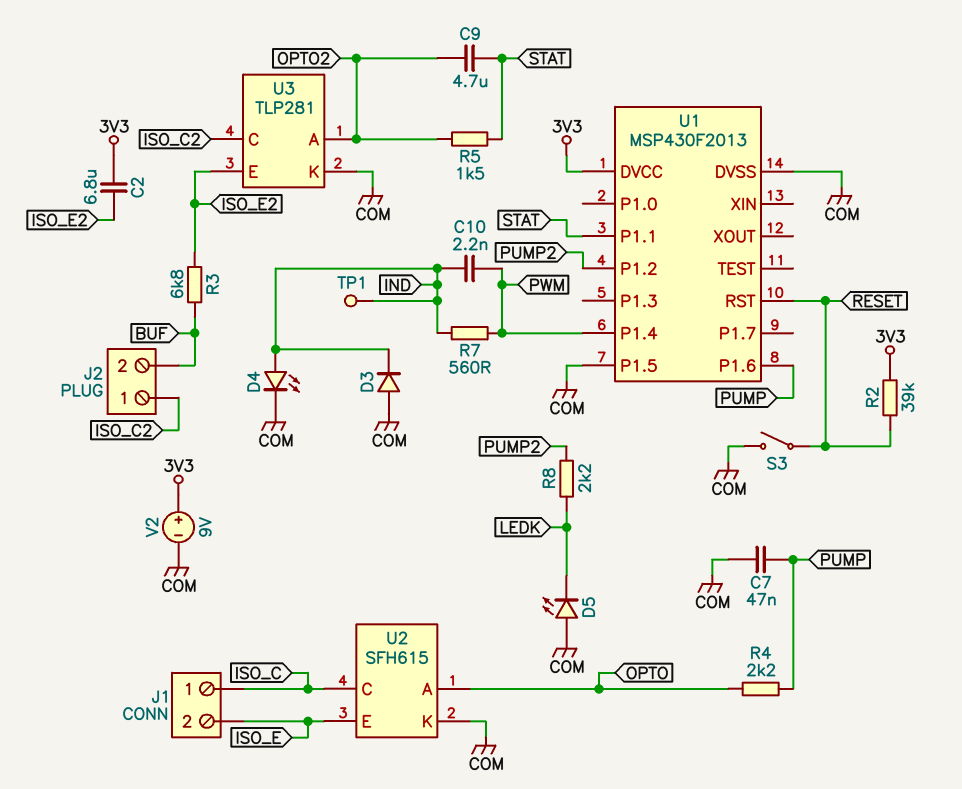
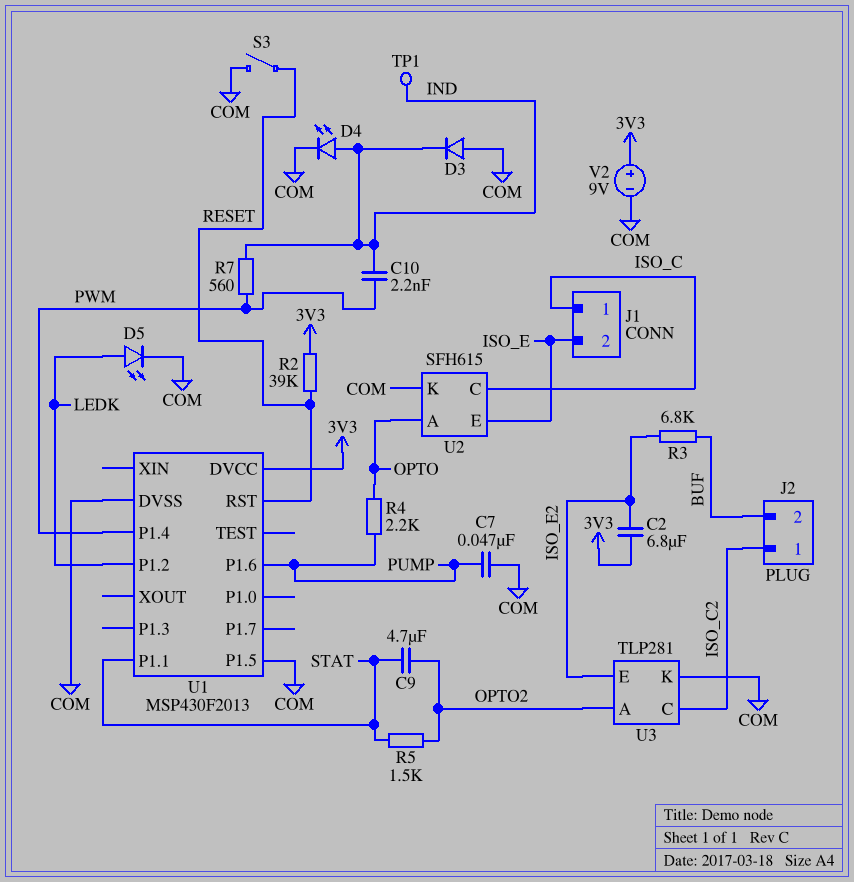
D5: LED (A COM, K LEDK) -> LED (A LEDK, K COM)
R8: 2.2k (LEDK, PUMP2) -> none
U1 pin P1.2: PUMP2 -> LEDK

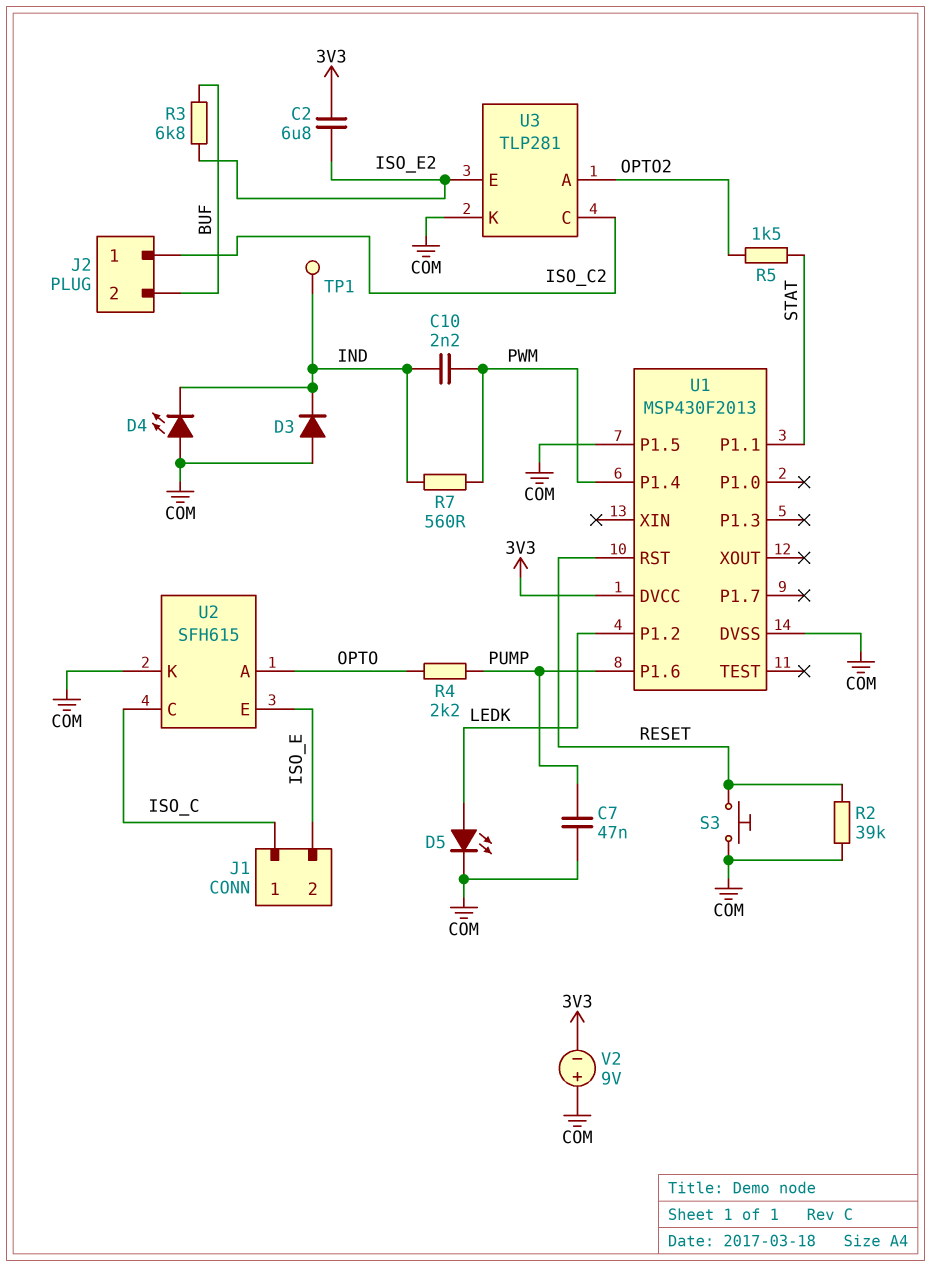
C9: 4.7uF (OPTO2, STAT) -> none
D4: LED (A IND, K COM) -> LED (A COM, K IND)
R2: 39k (3V3, RESET) -> 39k (COM, RESET)
S3: switch (COM, RESET) -> button (COM, RESET)
V2: 9V (plus 3V3, minus COM) -> 9V (plus COM, minus 3V3)

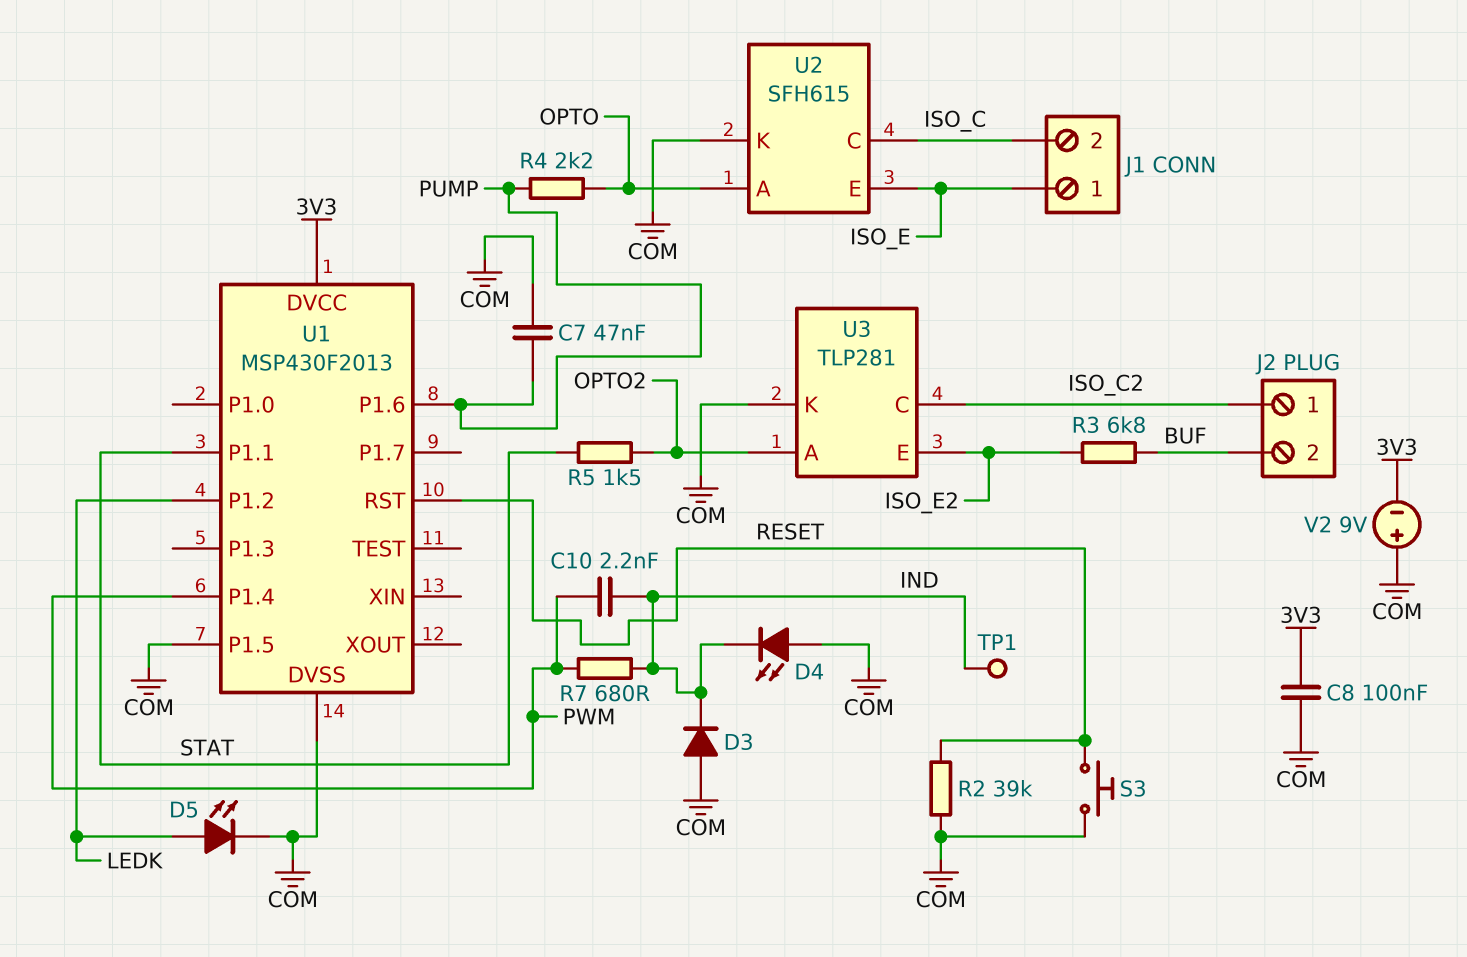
C2: 6.8uF (3V3, ISO_E2) -> none
C8: none -> 100nF (3V3, COM)
J1 pin 1: ISO_C -> ISO_E
J1 pin 2: ISO_E -> ISO_C
R7: 560 (IND, PWM) -> 680 (IND, PWM)

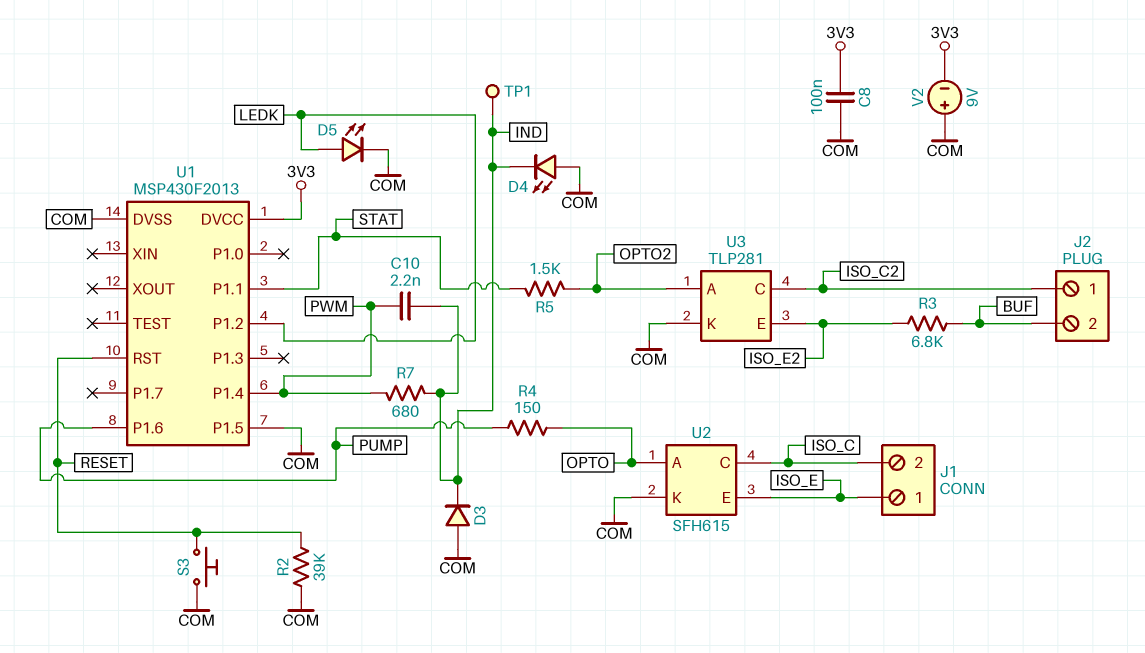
C7: 47nF (COM, PUMP) -> none
R4: 2.2k (OPTO, PUMP) -> 150 (OPTO, PUMP)

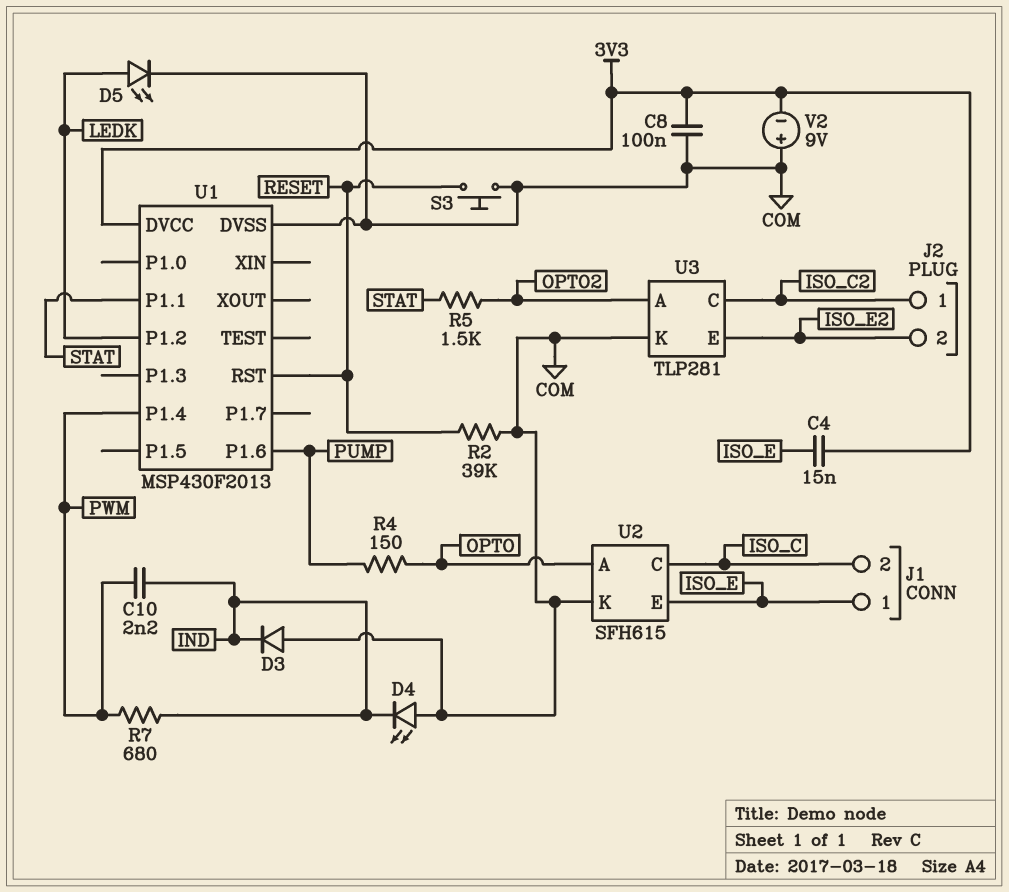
C4: none -> 15nF (3V3, ISO_E)
J2 pin 2: BUF -> ISO_E2
R3: 6.8k (BUF, ISO_E2) -> none
TP1: test point (IND) -> none
U1 pin P1.5: COM -> none

